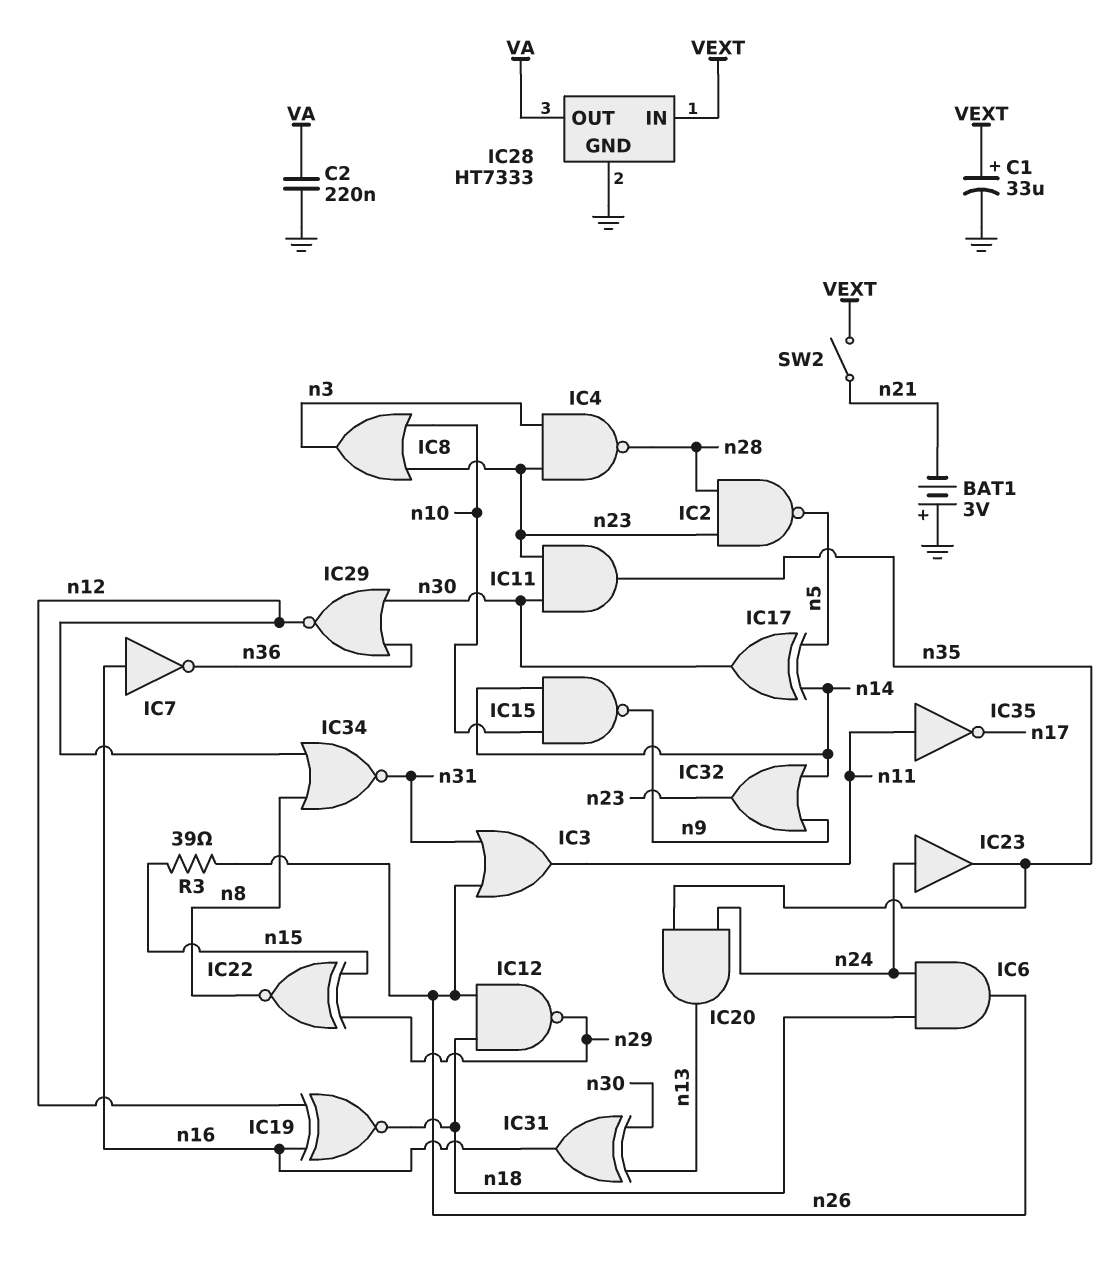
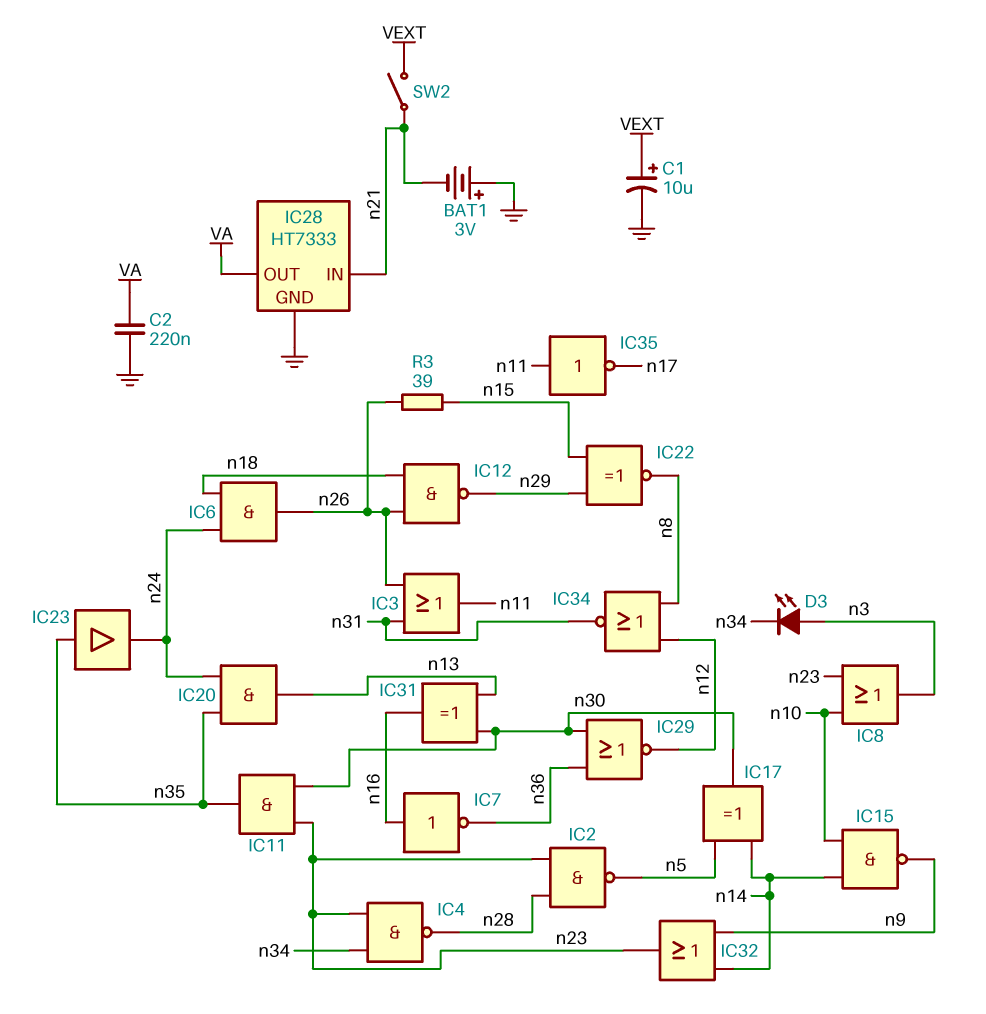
C1: 33uF (plus VEXT, minus GND) -> 10uF (plus VEXT, minus GND)
D3: none -> LED (A n3, K n34)
IC4: NAND (in n3, in n23, out n28) -> NAND (in n23, in n34, out n28)
IC19: XNOR (in n12, in n16, out n18) -> none
IC23: buffer (in n24, out n35) -> buffer (in n35, out n24)
IC28 pin IN: VEXT -> n21

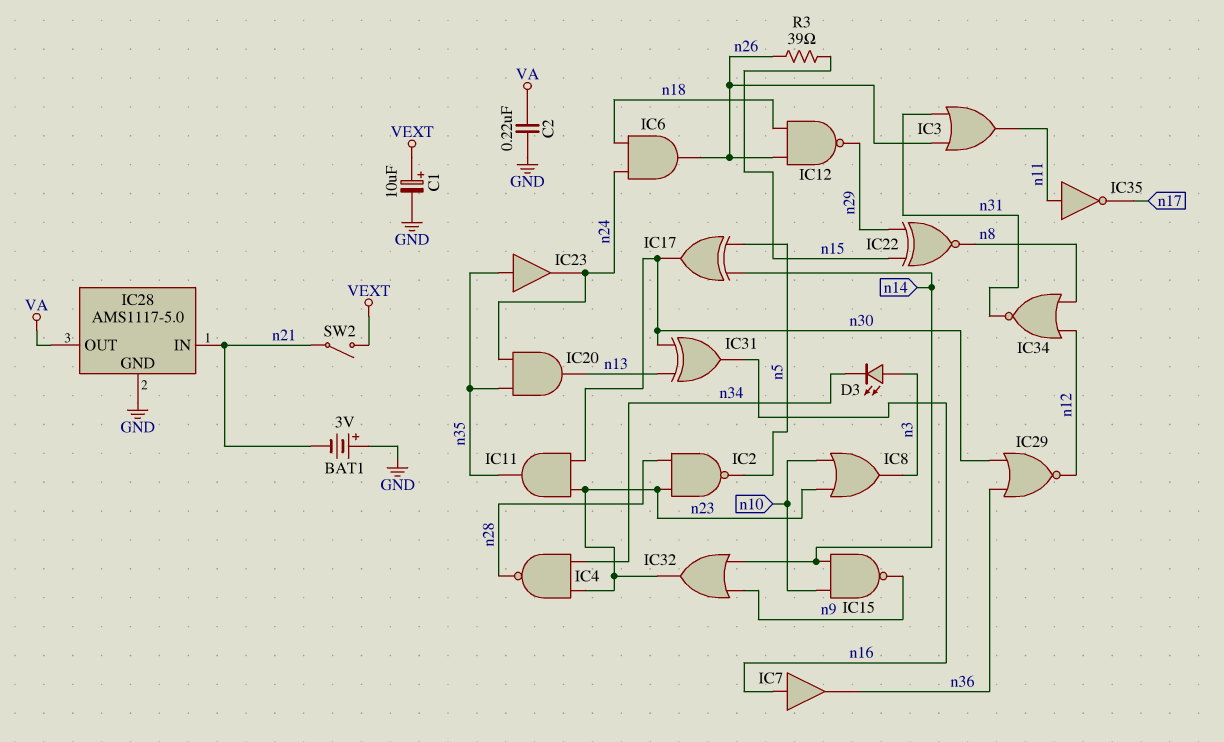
IC7: NOT (in n16, out n36) -> buffer (in n16, out n36)
IC28: HT7333 -> AMS1117-5.0

